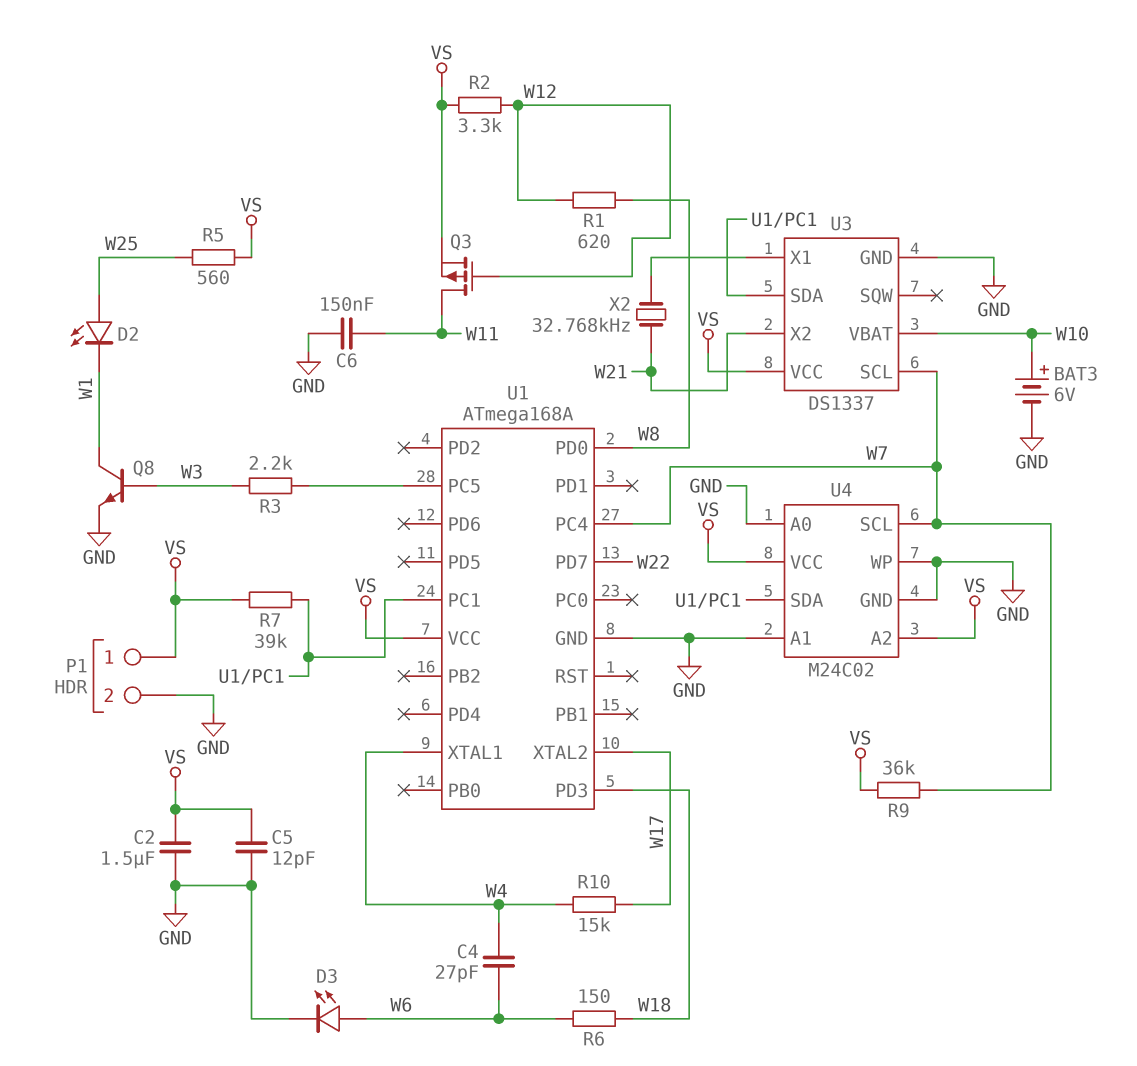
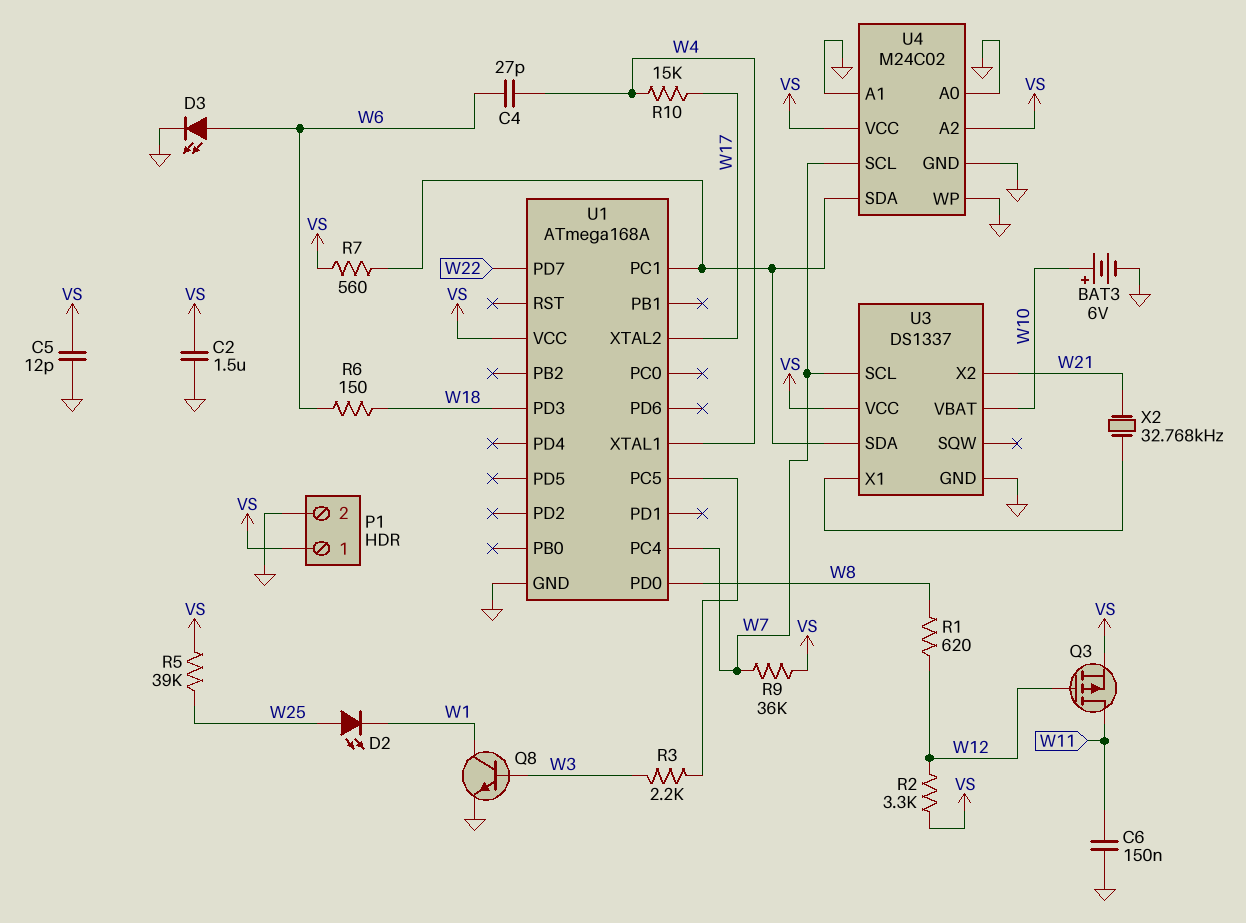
R5: 560 (VS, W25) -> 39k (VS, W25)
R7: 39k (U1/PC1, VS) -> 560 (U1/PC1, VS)

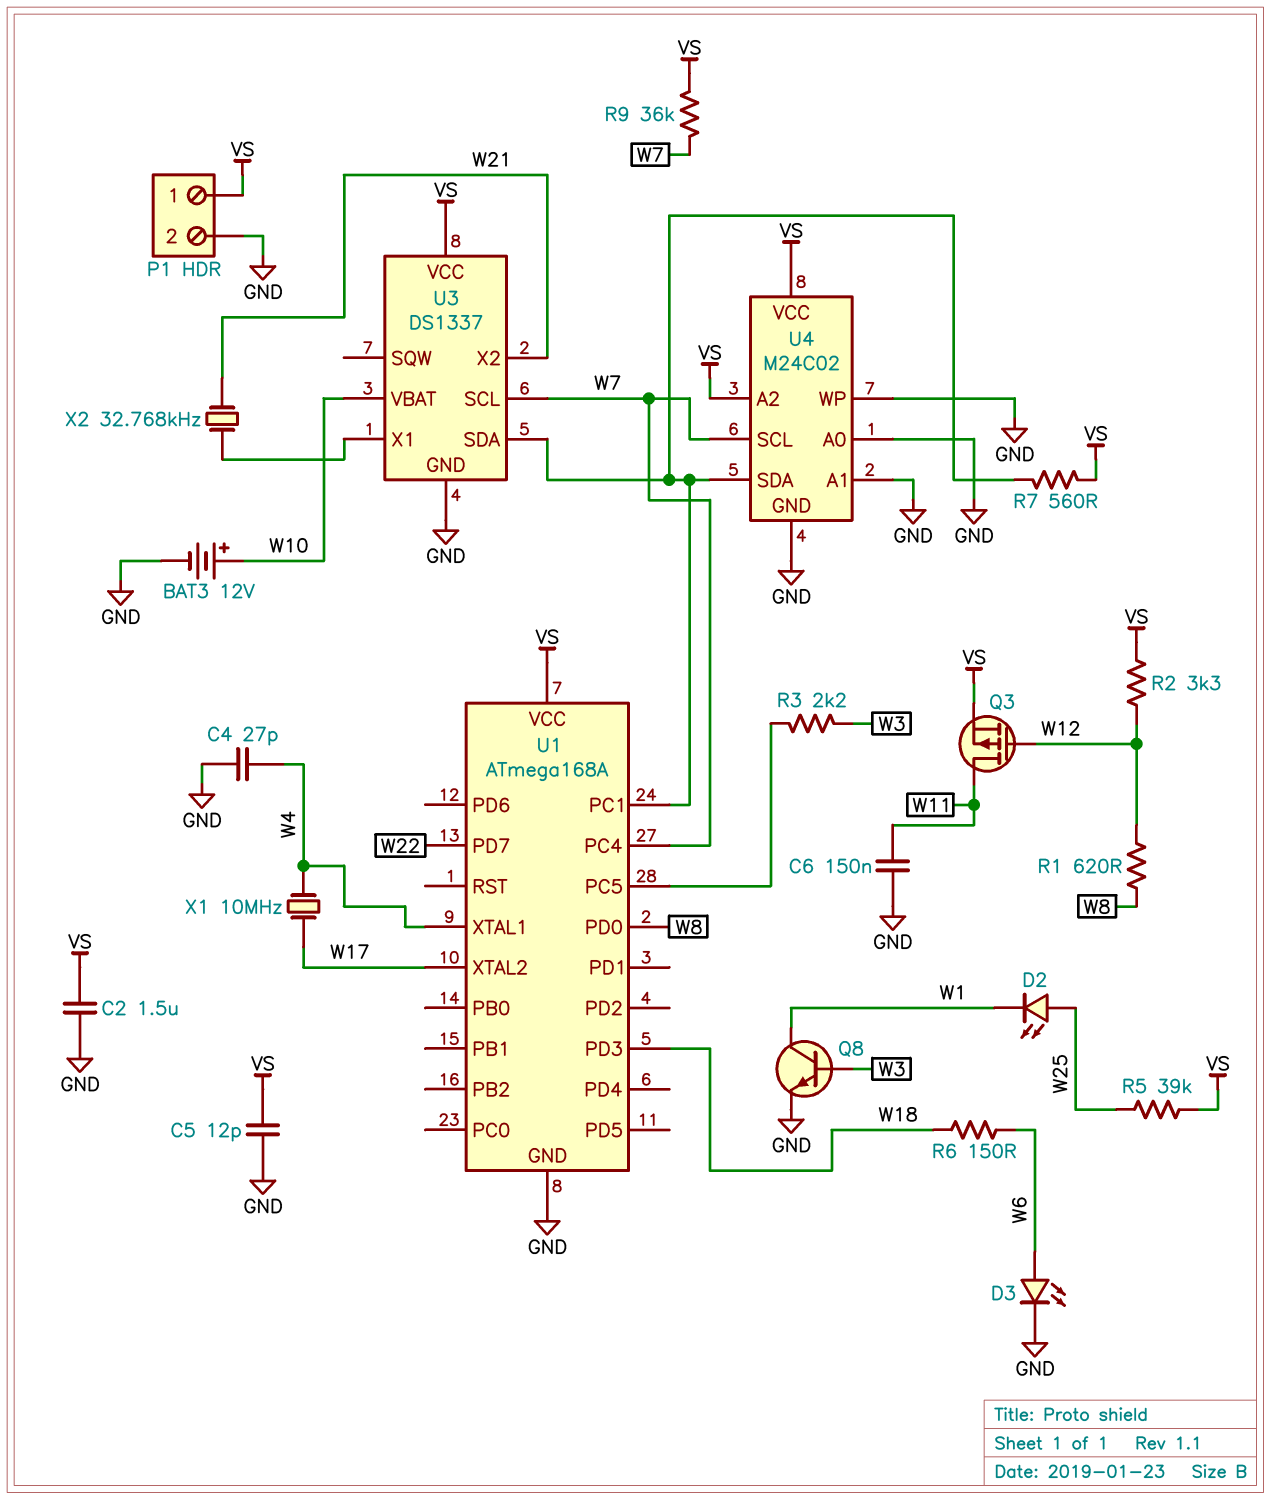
BAT3: 6V (plus W10, minus GND) -> 12V (plus W10, minus GND)
C4: 27pF (W4, W6) -> 27pF (GND, W4)
R10: 15k (W4, W17) -> none
X1: none -> 10MHz (W4, W17)

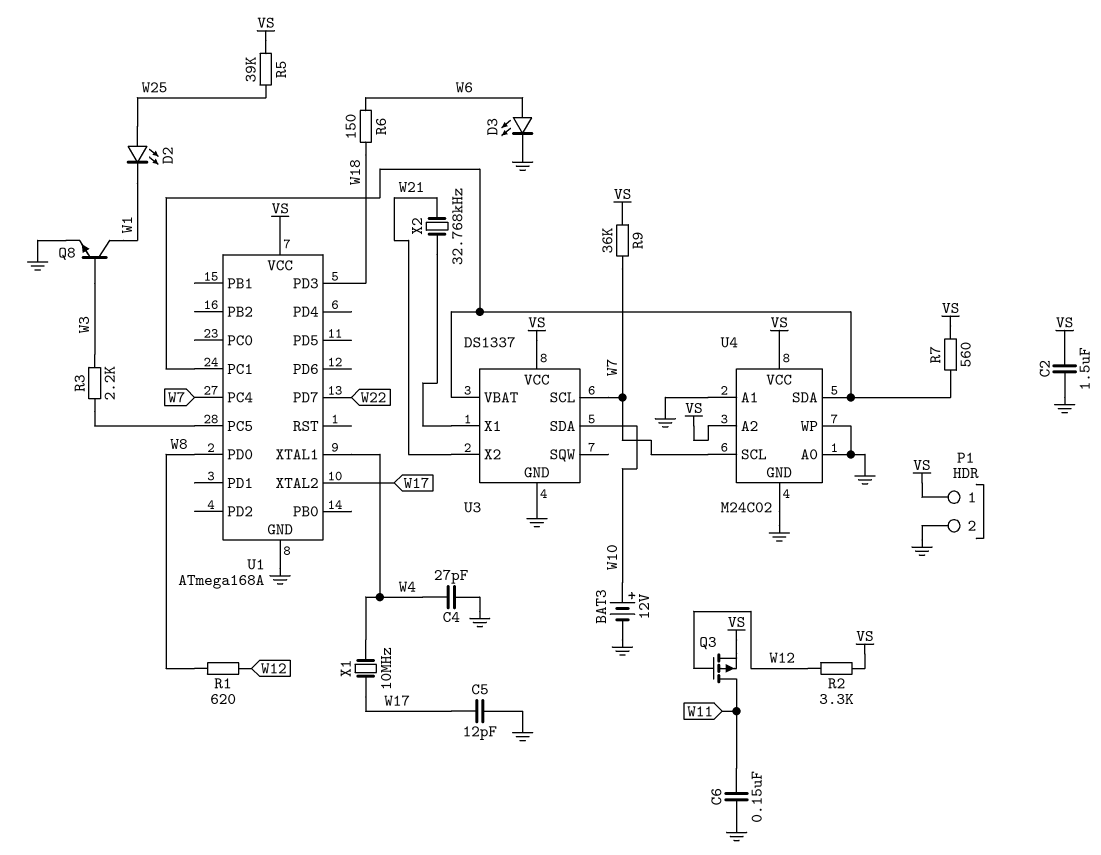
C5: 12pF (GND, VS) -> 12pF (GND, W17)
U3 pin SDA: U1/PC1 -> W10
U3 pin VBAT: W10 -> U1/PC1

